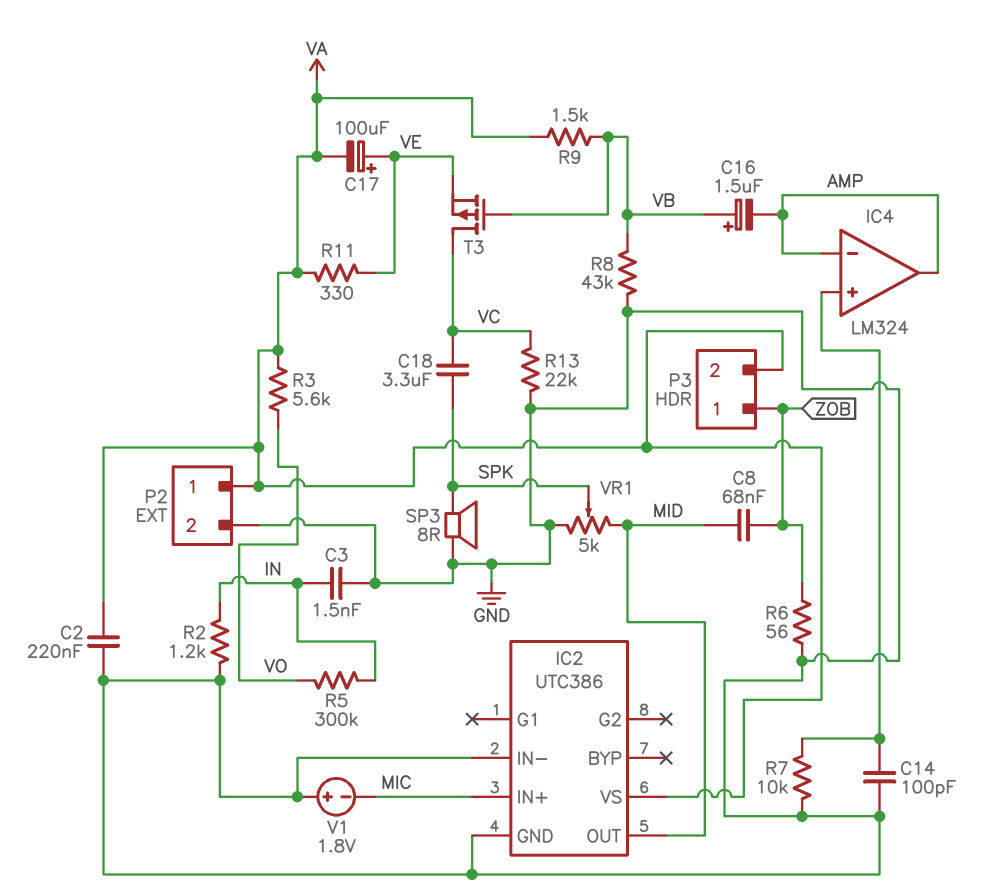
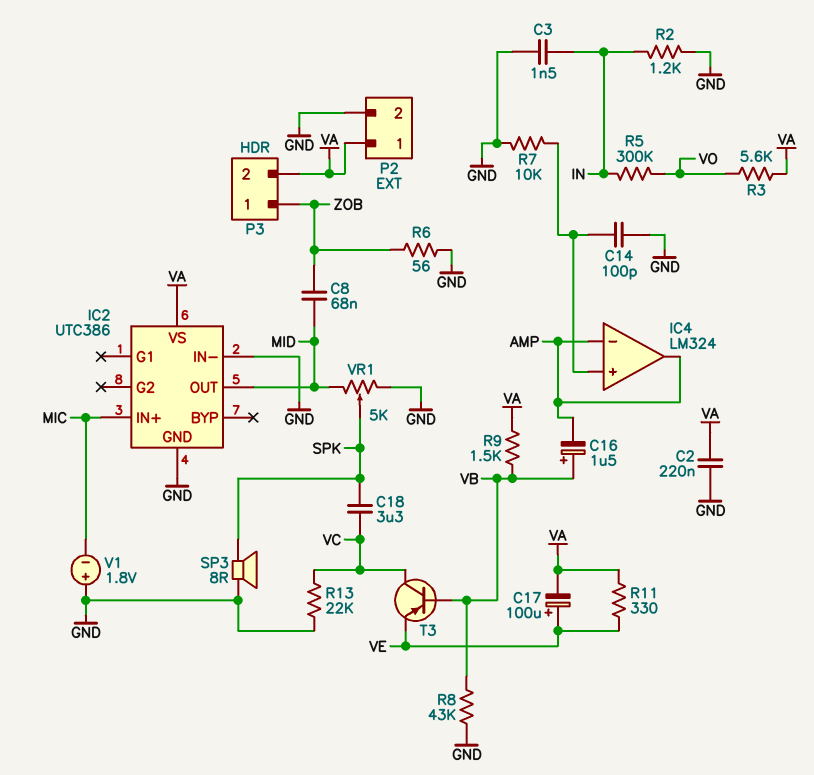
T3: PMOS (G VB, D VC, S VE) -> PNP (B VB, C VC, E VE)

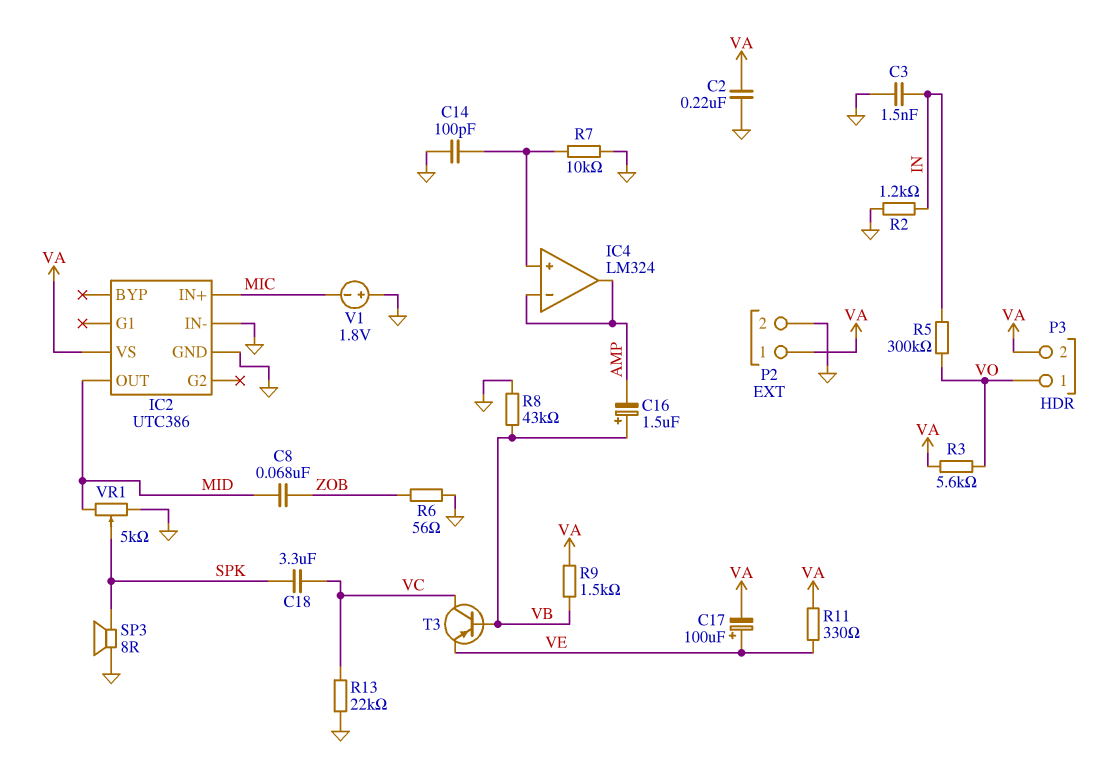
P3 pin 1: ZOB -> VO

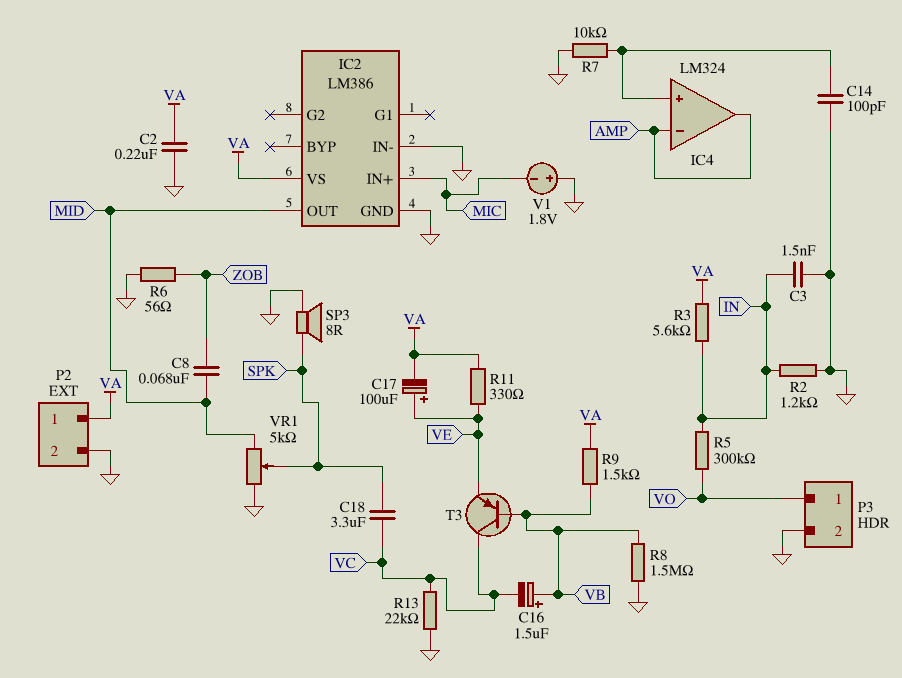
C16: 1.5uF (plus VB, minus AMP) -> 1.5uF (plus VB, minus VC)
IC2: UTC386 -> LM386
P3 pin 2: VA -> GND
R3: 5.6k (VA, VO) -> 5.6k (IN, VA)
R8: 43k (GND, VB) -> 1.5M (GND, VB)

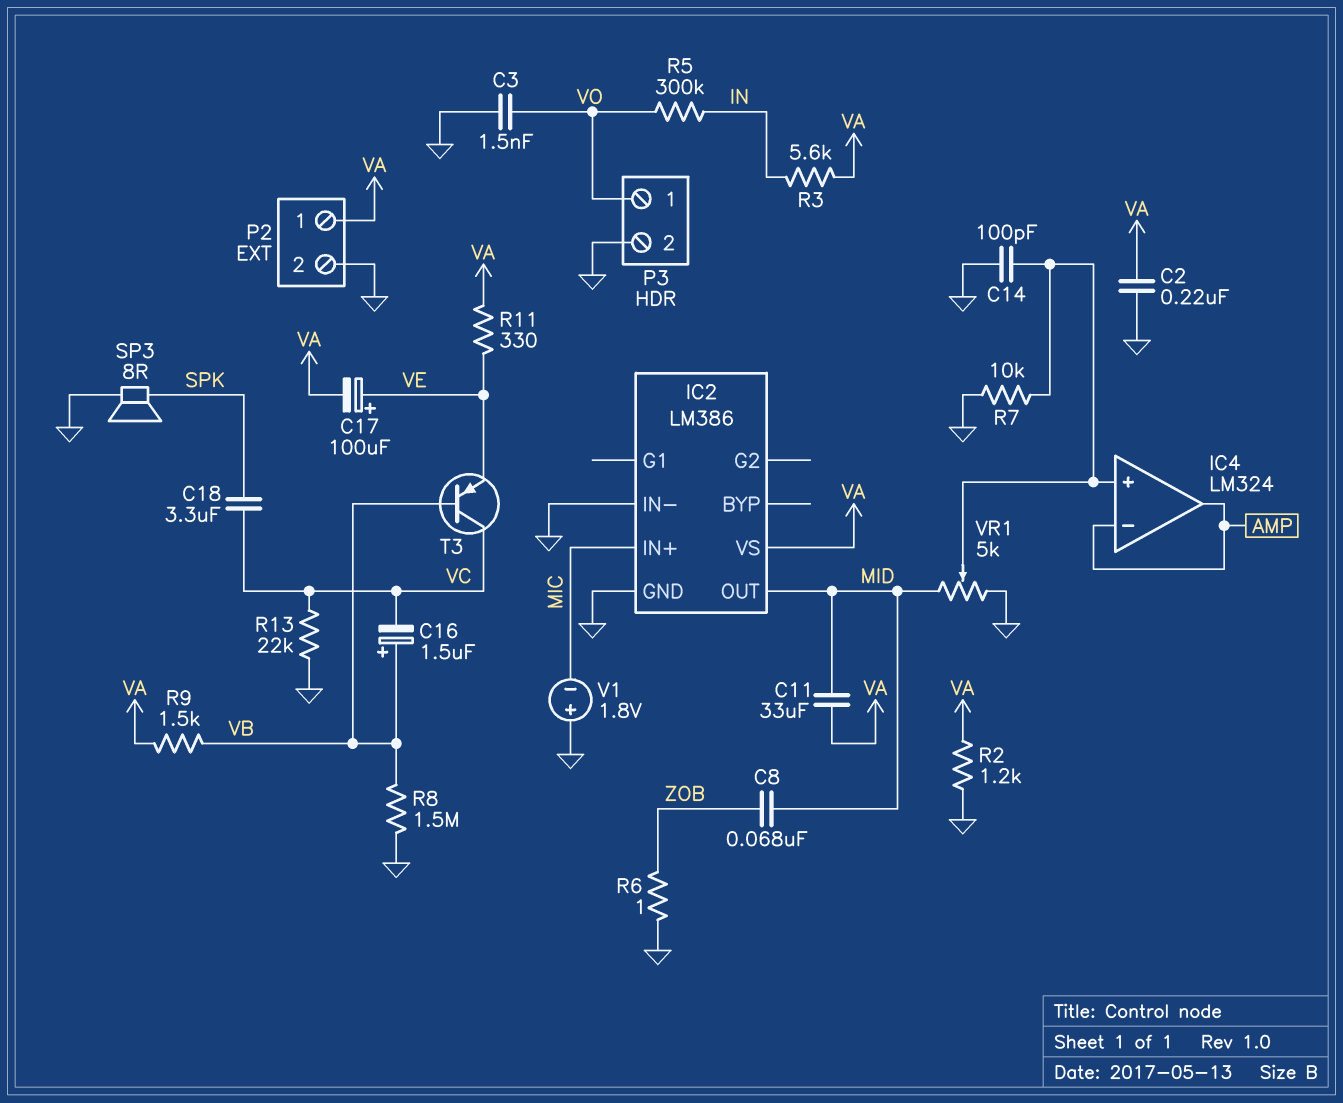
C3: 1.5nF (GND, IN) -> 1.5nF (GND, VO)
C11: none -> 33uF (MID, VA)
R2: 1.2k (GND, IN) -> 1.2k (GND, VA)
R6: 56 (GND, ZOB) -> 1 (GND, ZOB)
VR1: 5k (GND, MID, wiper SPK) -> 5k (GND, MID, wiper IC4/in+)

